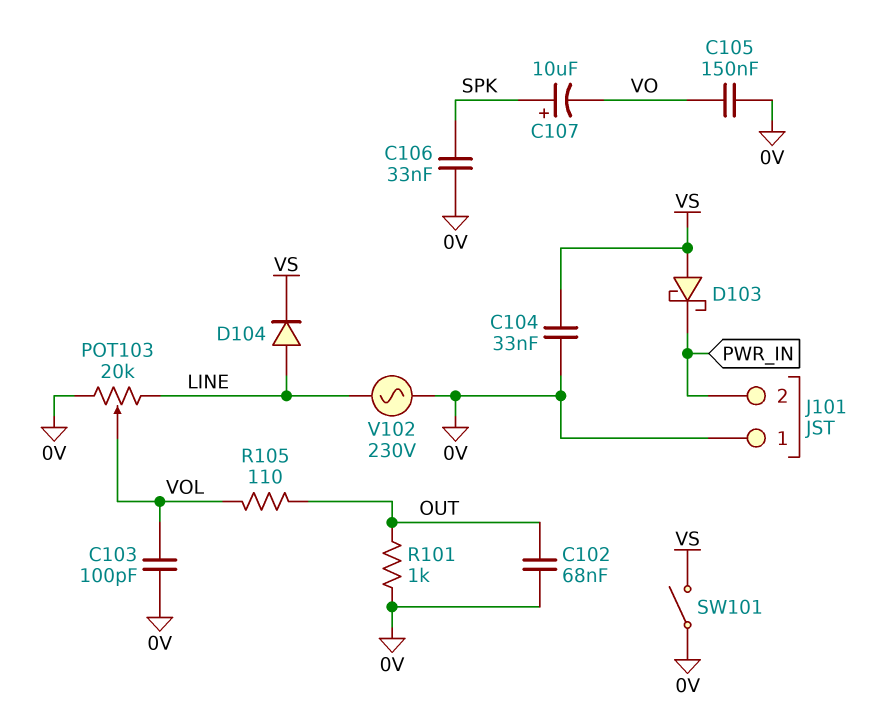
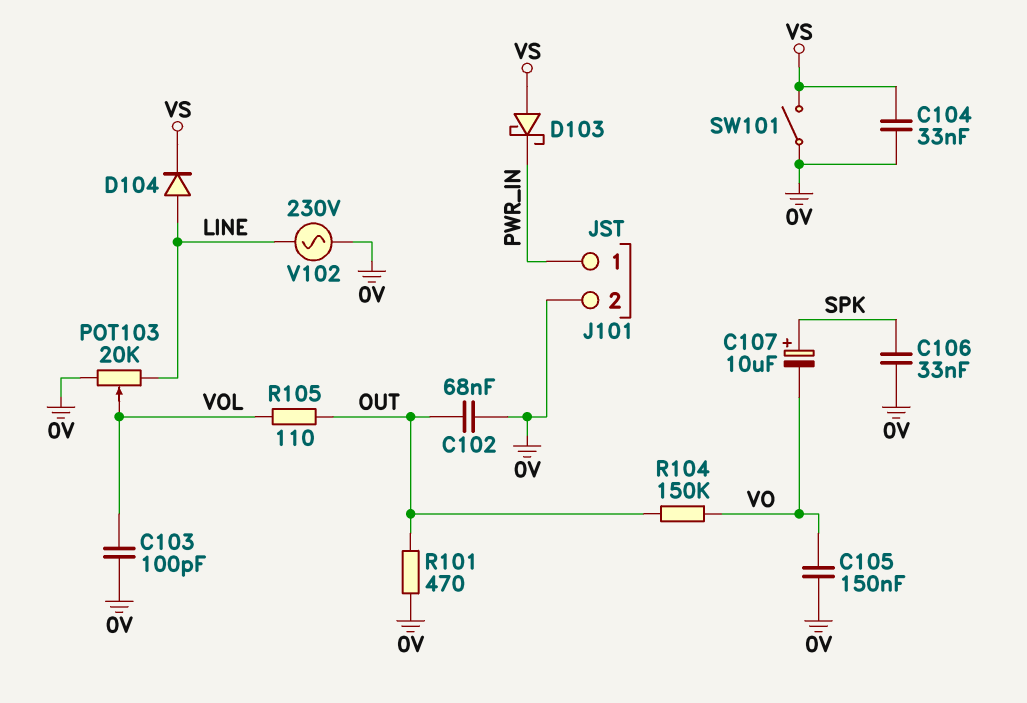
J101 pin 1: 0V -> PWR_IN
J101 pin 2: PWR_IN -> 0V
R101: 1k (0V, OUT) -> 470 (0V, OUT)
R104: none -> 150k (OUT, VO)

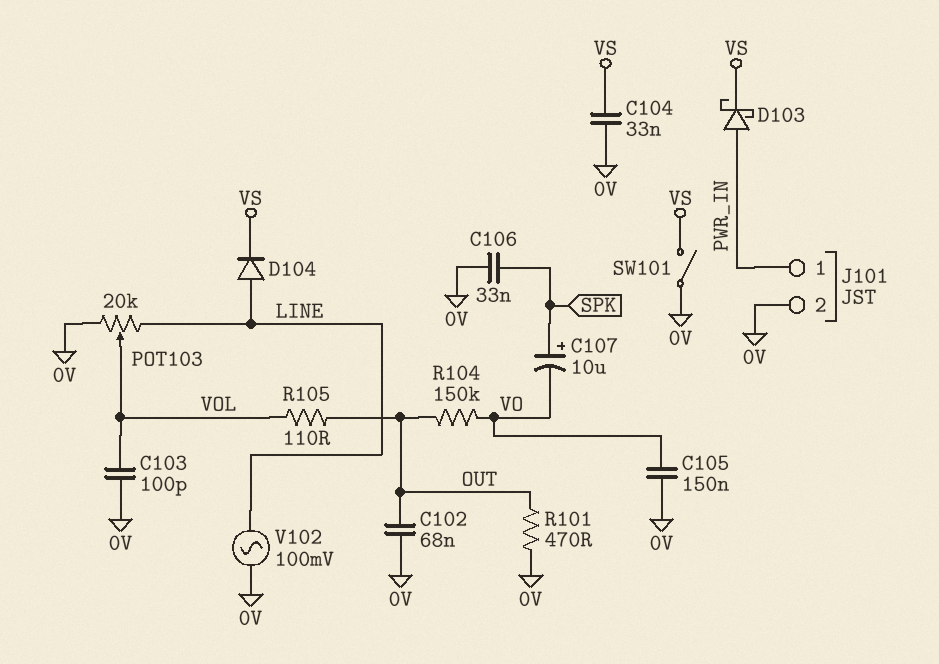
D103: schottky (A VS, K PWR_IN) -> schottky (A PWR_IN, K VS)
V102: AC 230V (0V, LINE) -> AC 100mV (0V, LINE)

